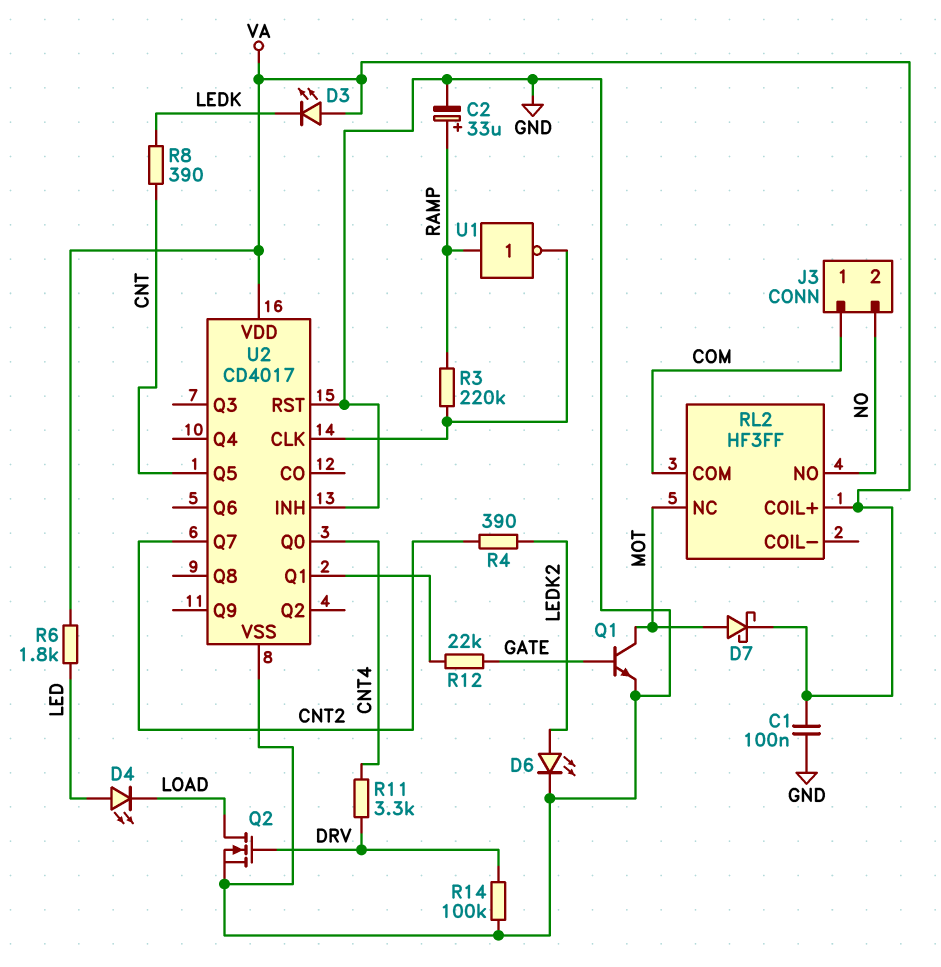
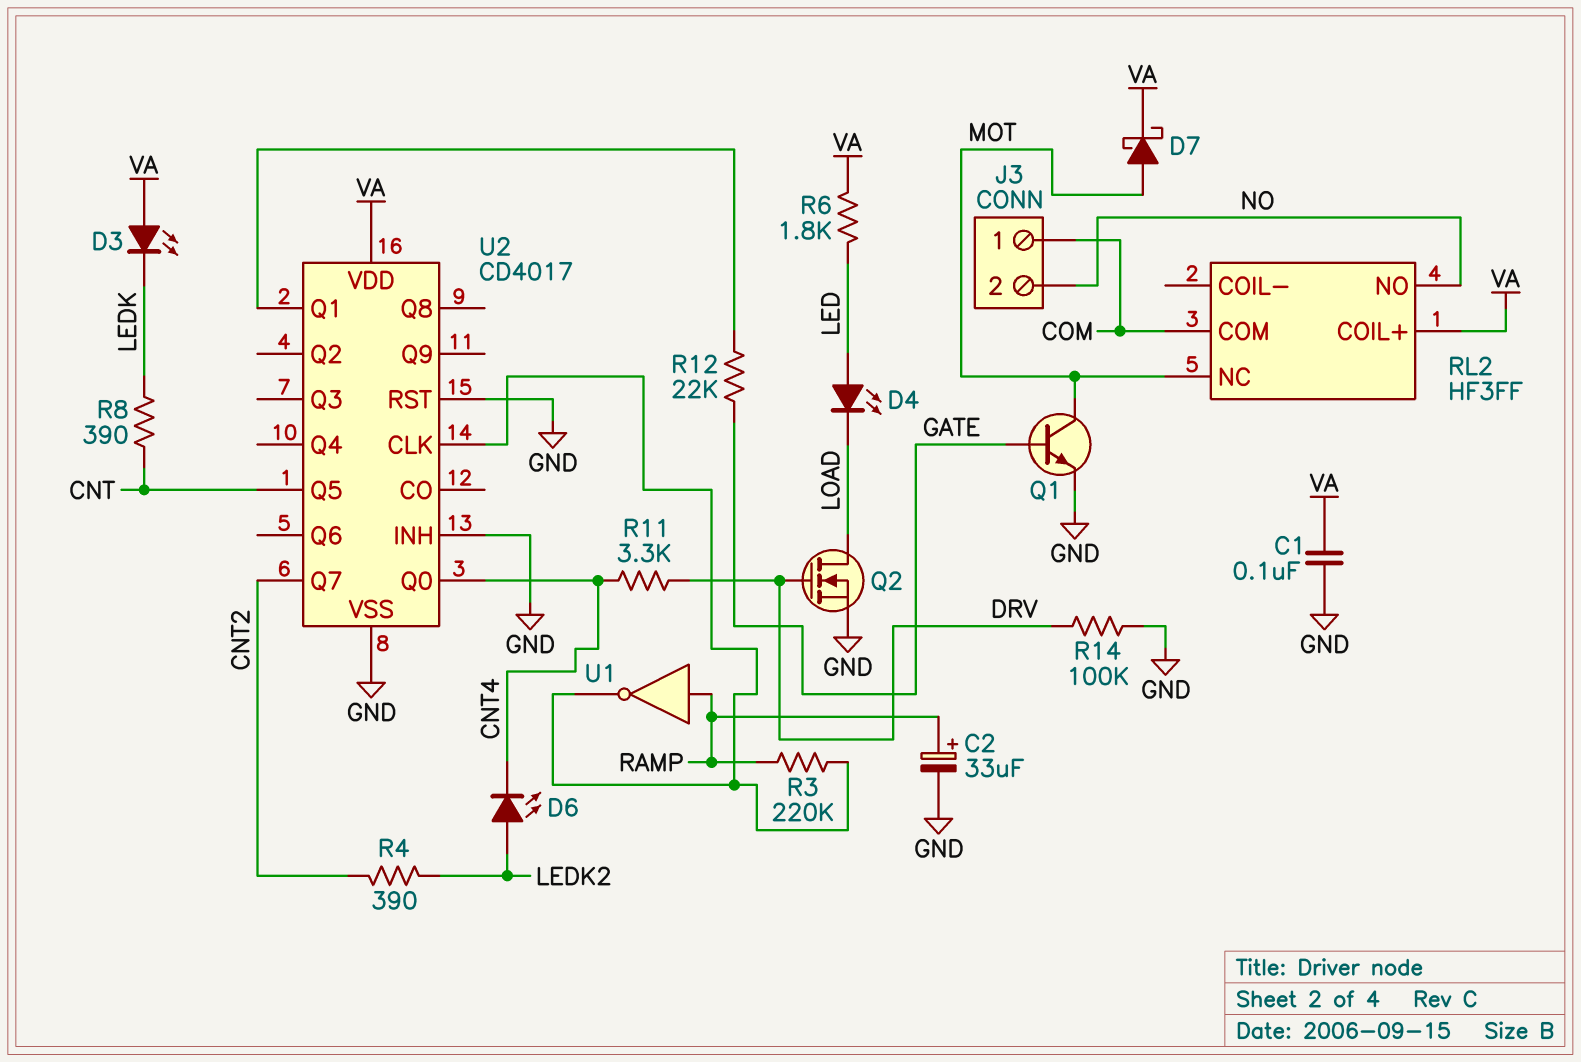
D6: LED (A LEDK2, K GND) -> LED (A LEDK2, K CNT4)

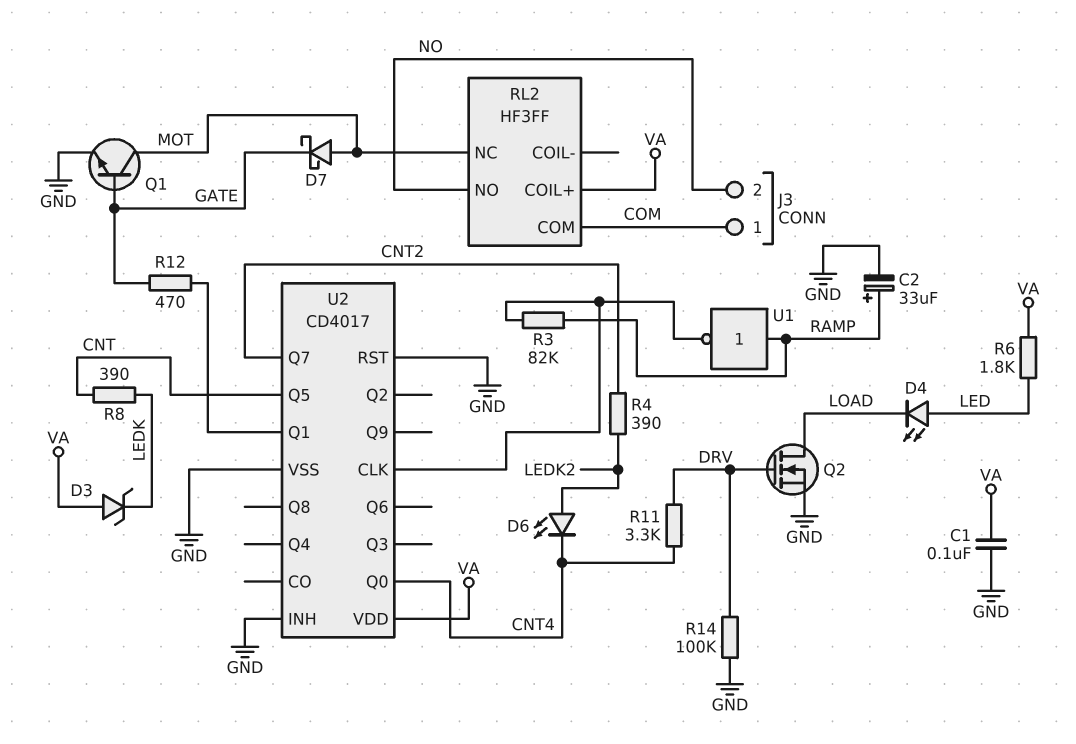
D3: LED (A VA, K LEDK) -> zener (A VA, K LEDK)
D7: schottky (A MOT, K VA) -> schottky (A MOT, K GATE)
R3: 220k (RAMP, U2/CLK) -> 82k (RAMP, U2/CLK)
R12: 22k (GATE, U2/Q1) -> 470 (GATE, U2/Q1)

